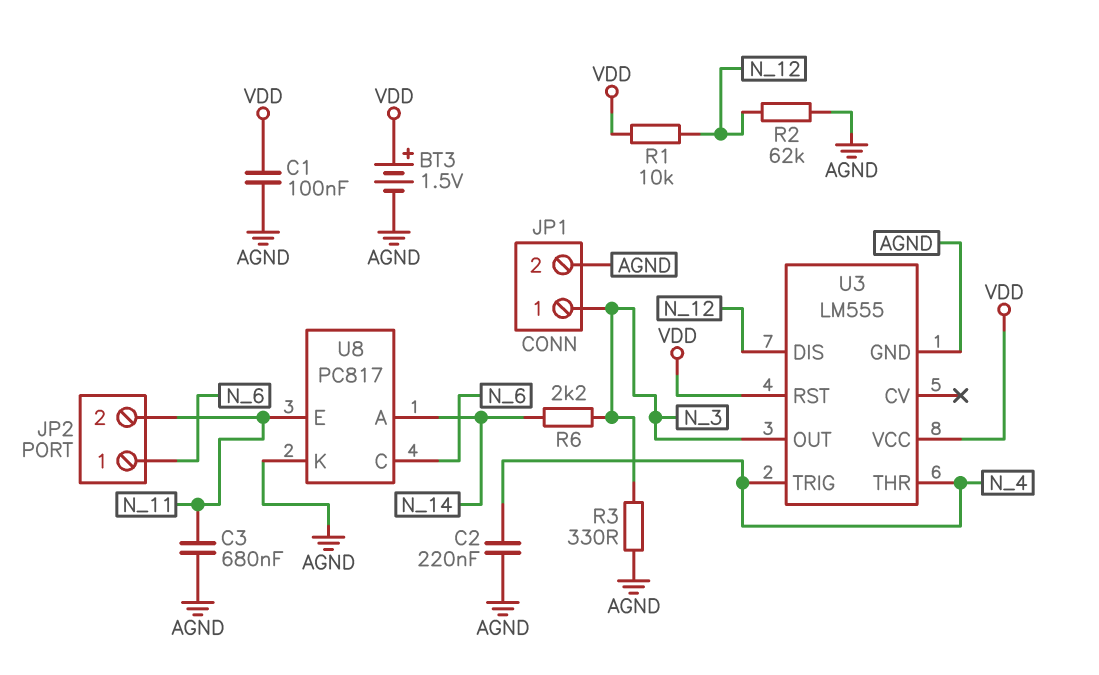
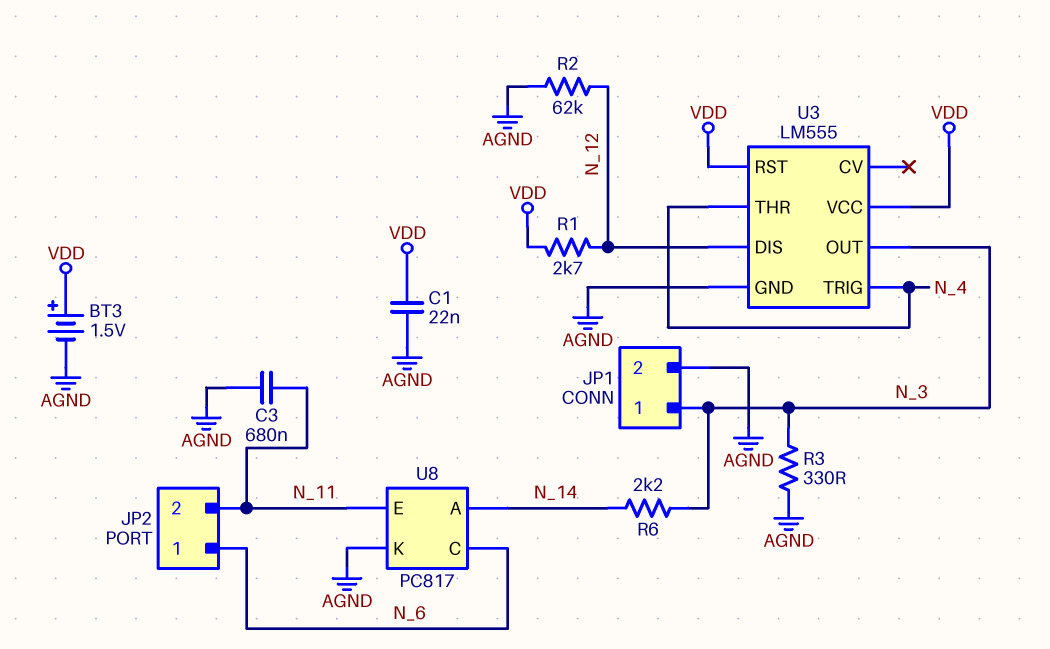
C1: 100nF (AGND, VDD) -> 22nF (AGND, VDD)
C2: 220nF (AGND, N_4) -> none
R1: 10k (N_12, VDD) -> 2.7k (N_12, VDD)

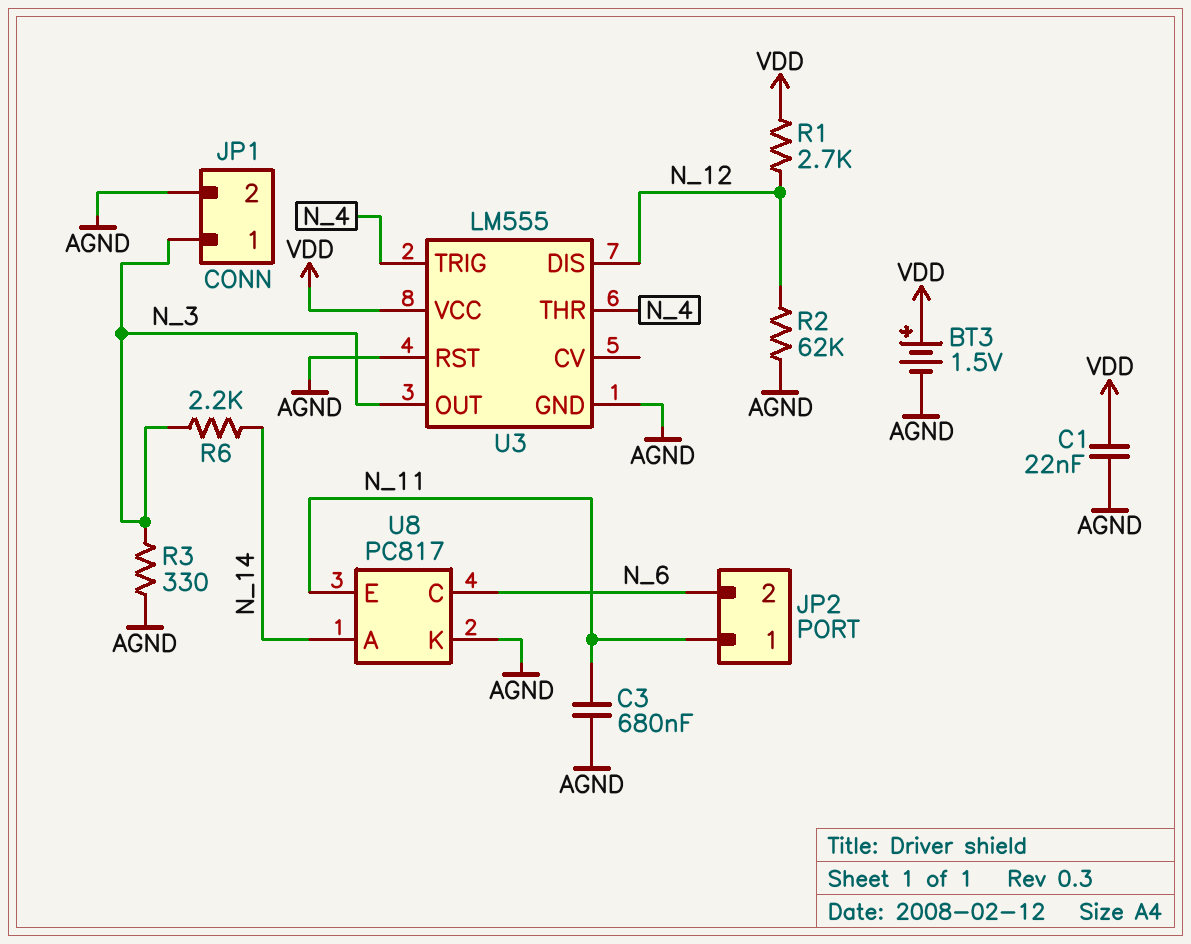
JP2 pin 1: N_6 -> N_11
JP2 pin 2: N_11 -> N_6
U3 pin RST: VDD -> AGND

